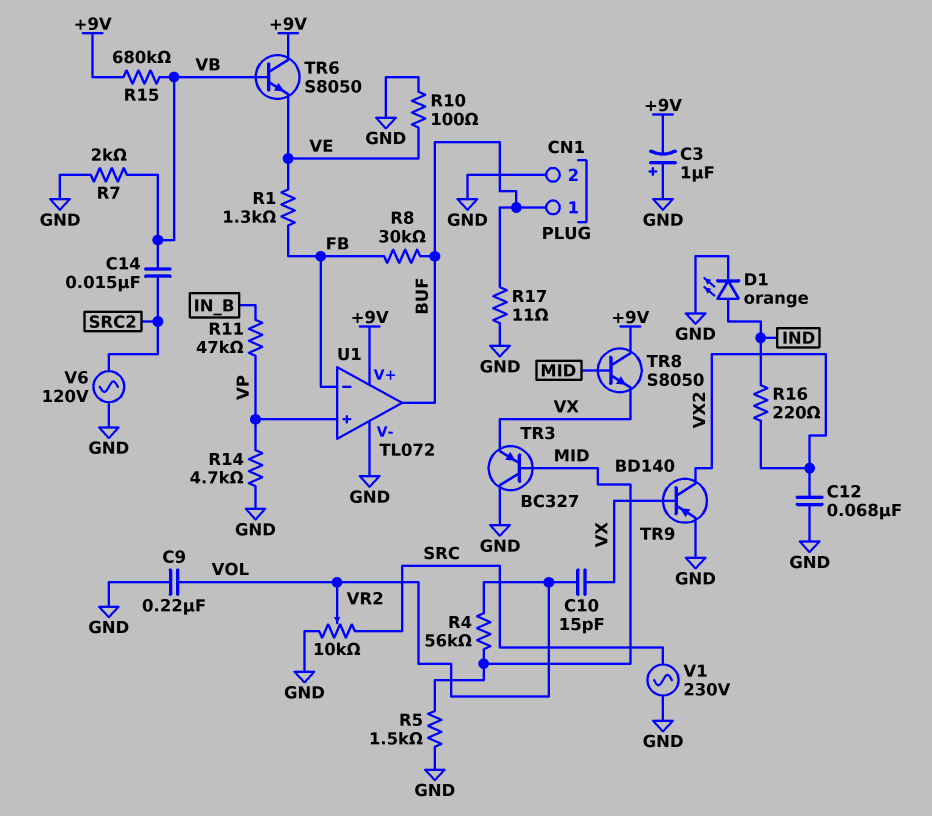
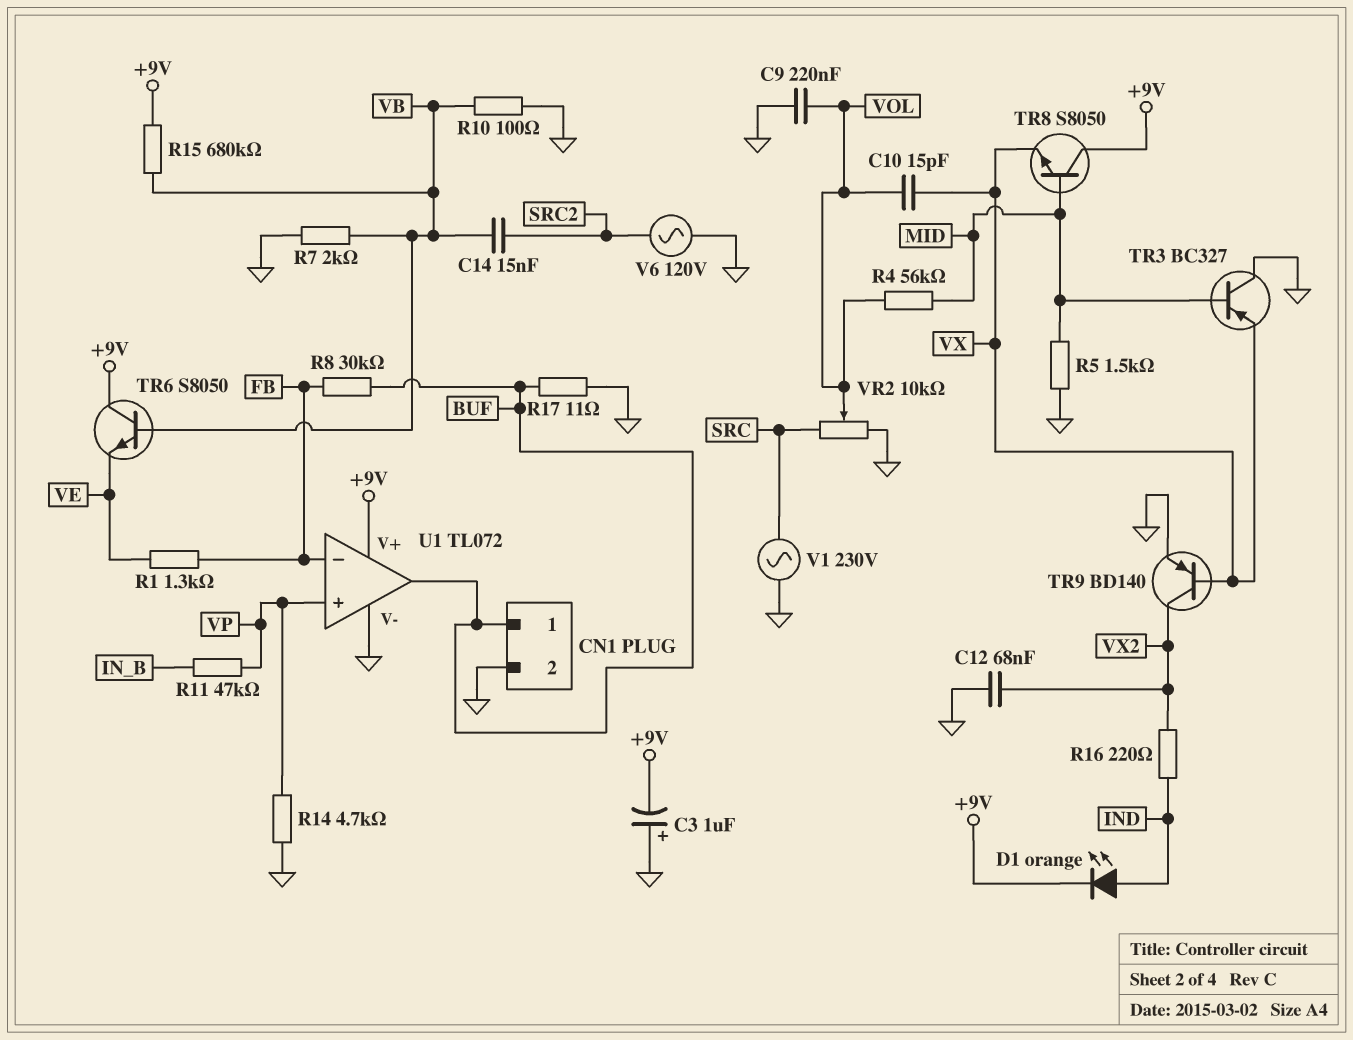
D1: LED orange (A IND, K GND) -> LED orange (A IND, K +9V)
R10: 100 (GND, VE) -> 100 (GND, VB)

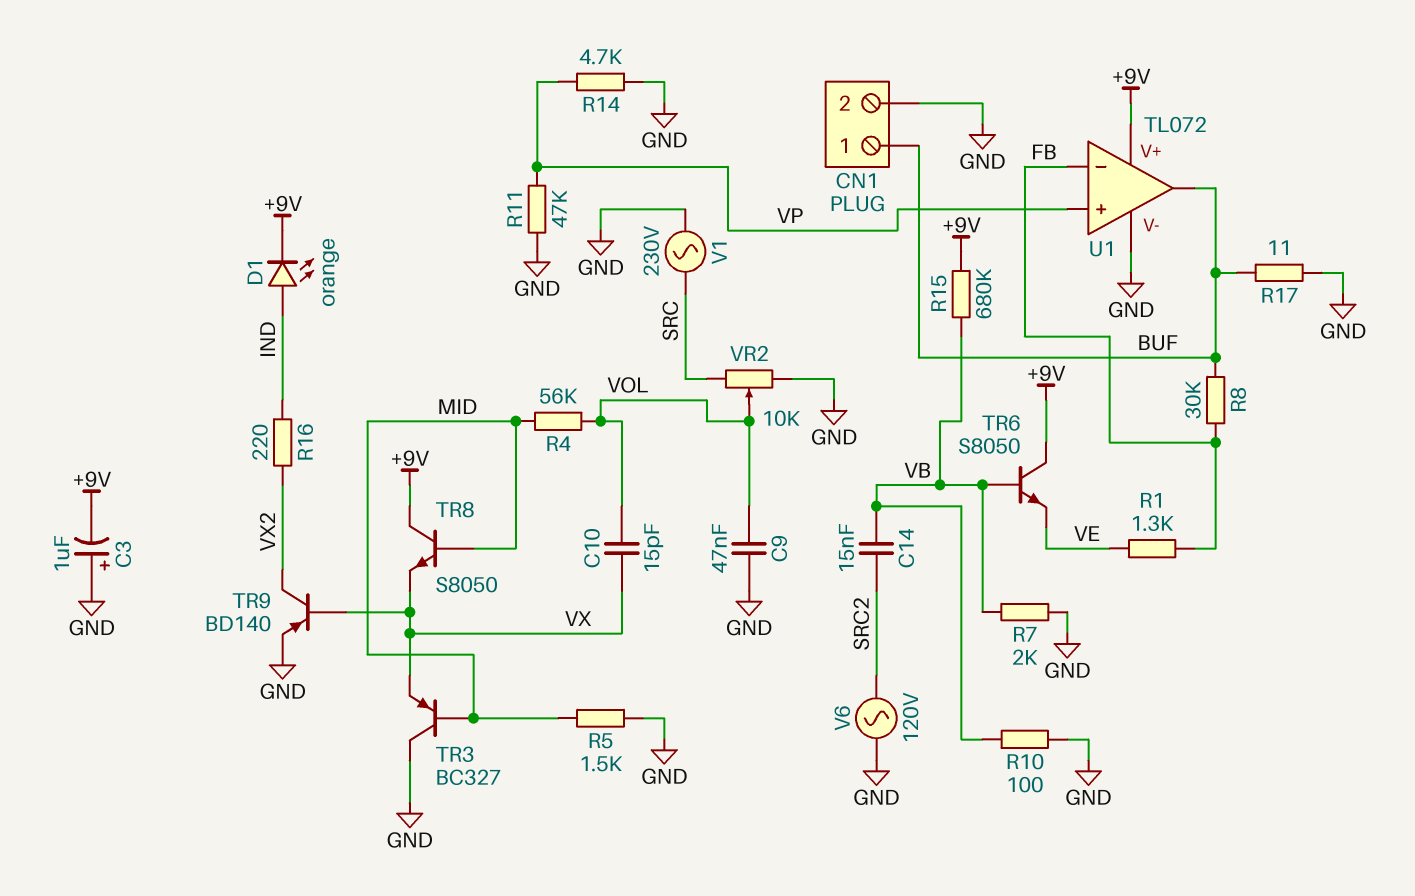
C9: 220nF (GND, VOL) -> 47nF (GND, VOL)
C12: 68nF (GND, VX2) -> none
R11: 47k (IN_B, VP) -> 47k (GND, VP)

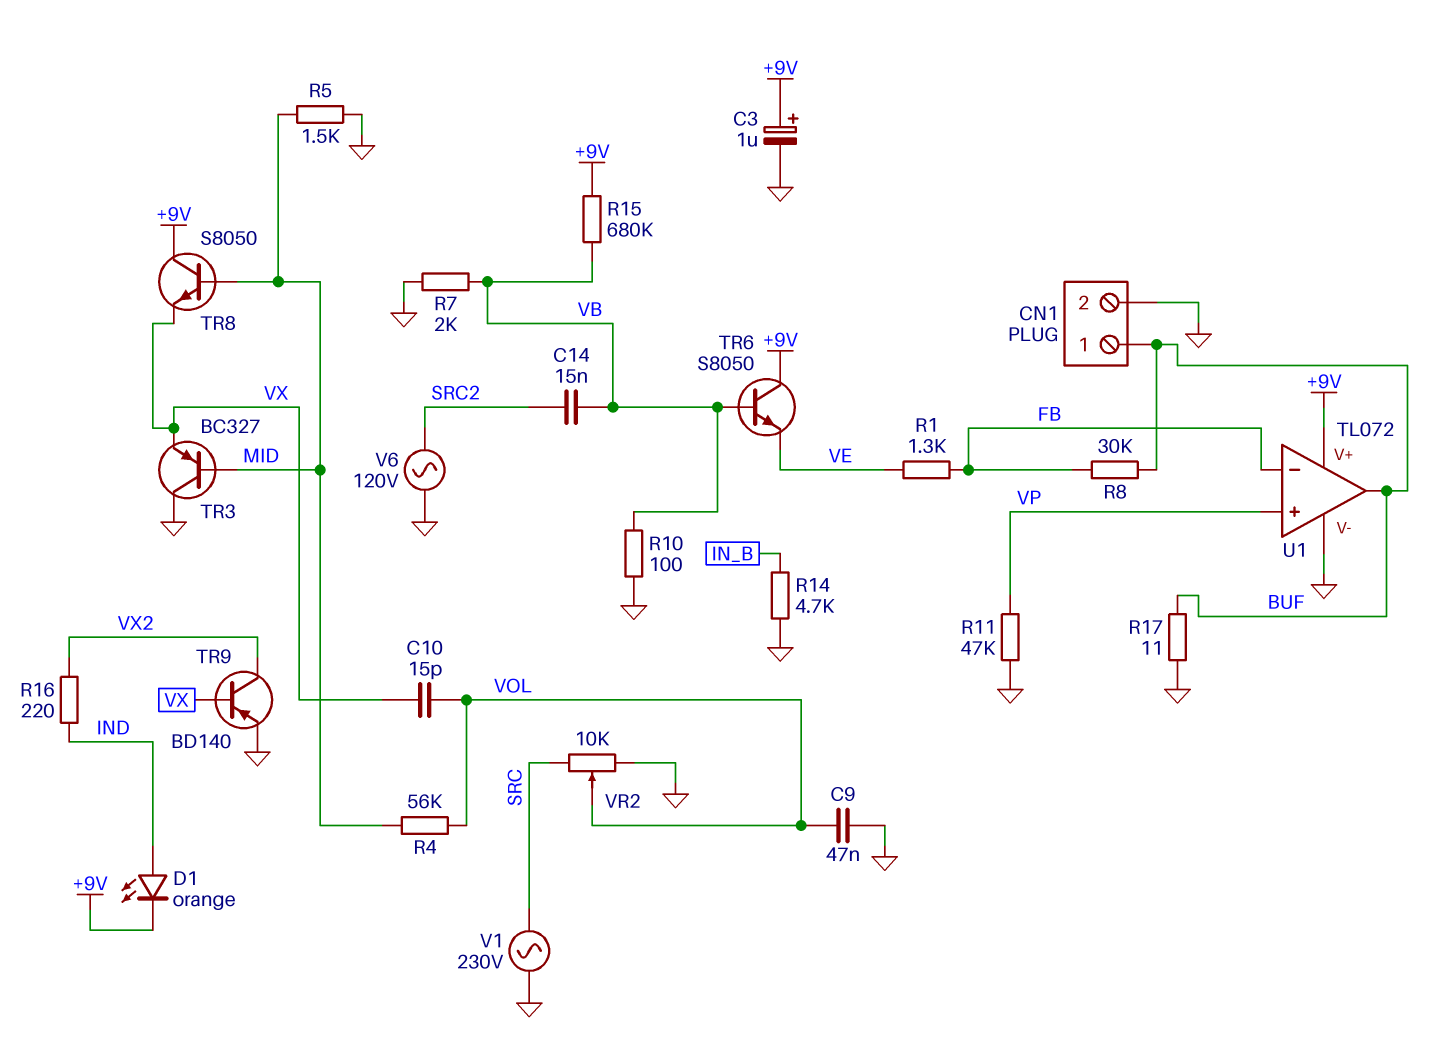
C3: 1uF (plus GND, minus +9V) -> 1uF (plus +9V, minus GND)
R14: 4.7k (GND, VP) -> 4.7k (GND, IN_B)

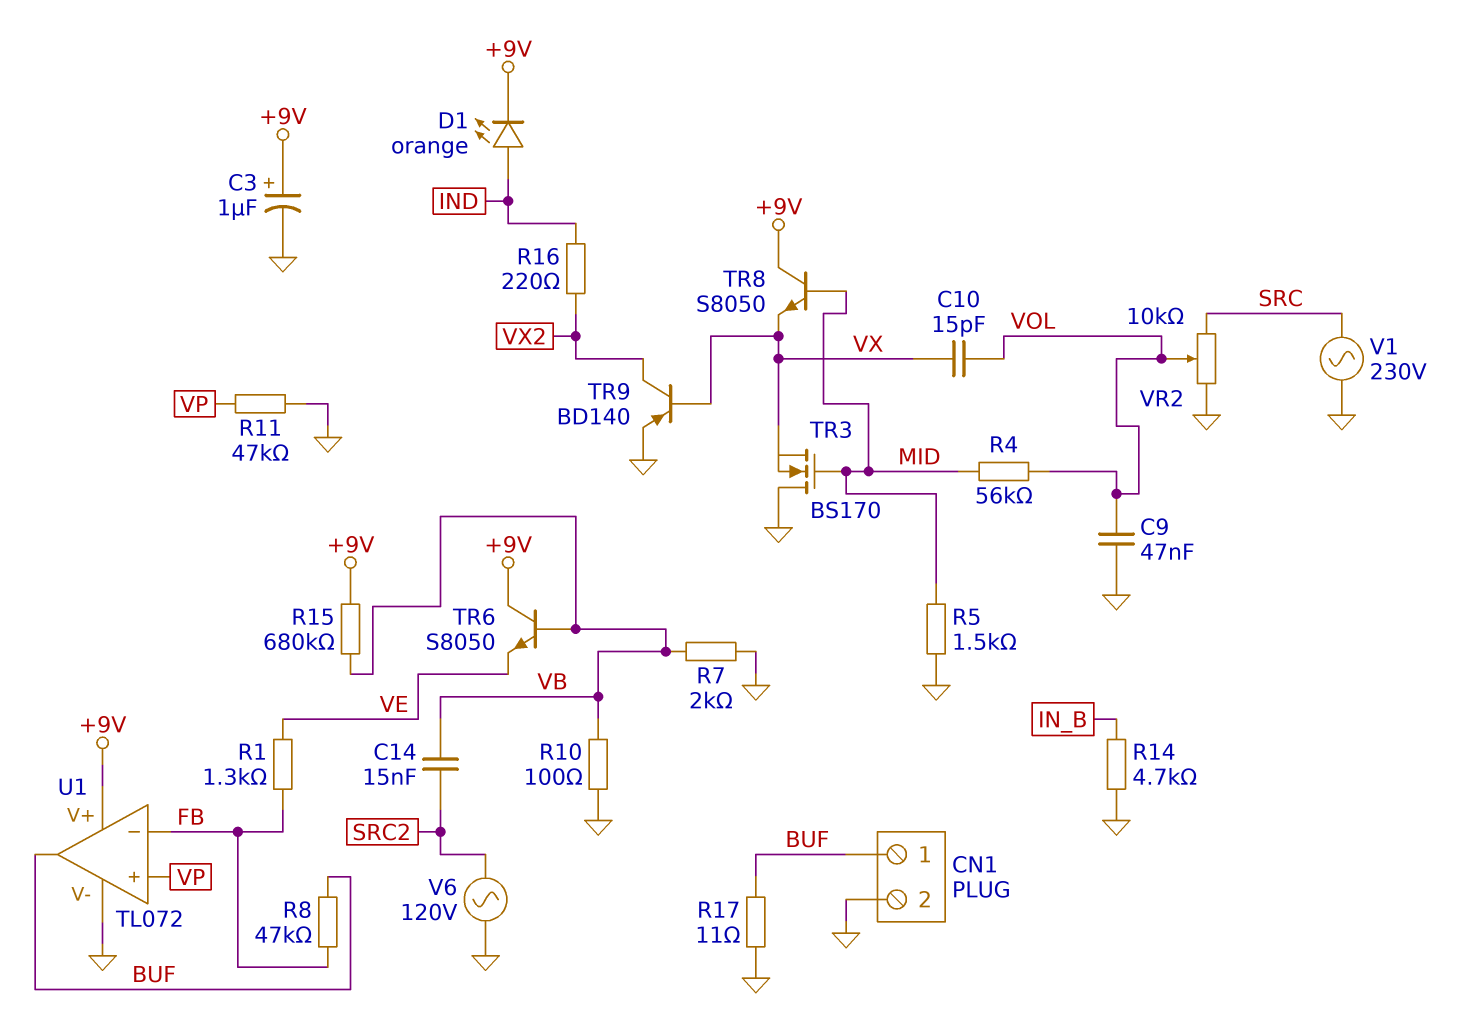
R8: 30k (BUF, FB) -> 47k (BUF, FB)
TR3: PNP BC327 (B MID, C GND, E VX) -> NMOS BS170 (G MID, D GND, S VX)

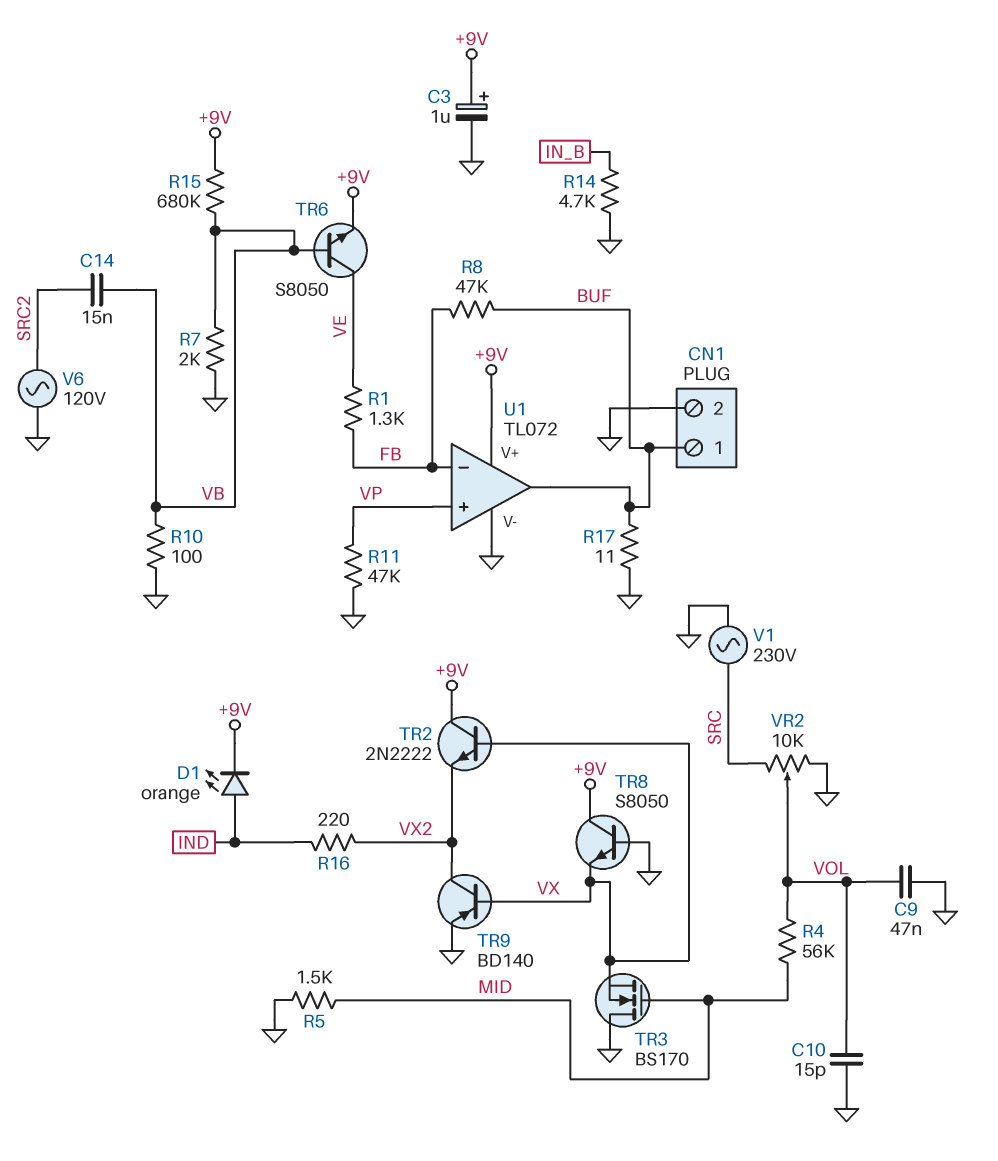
C10: 15pF (VOL, VX) -> 15pF (GND, VOL)
TR2: none -> NPN 2N2222 (B VX, C +9V, E VX2)
TR6: NPN S8050 (B VB, C +9V, E VE) -> NPN S8050 (B VB, C VE, E +9V)
TR8: NPN S8050 (B MID, C +9V, E VX) -> NPN S8050 (B GND, C +9V, E VX)

